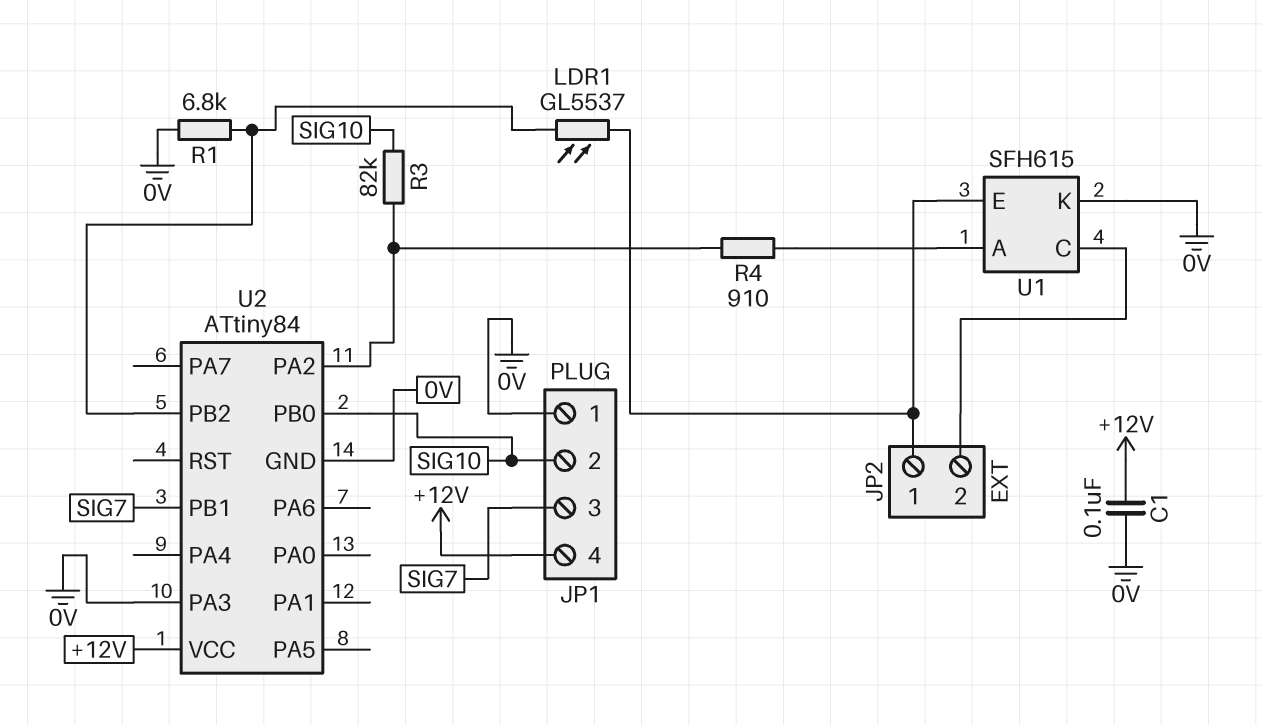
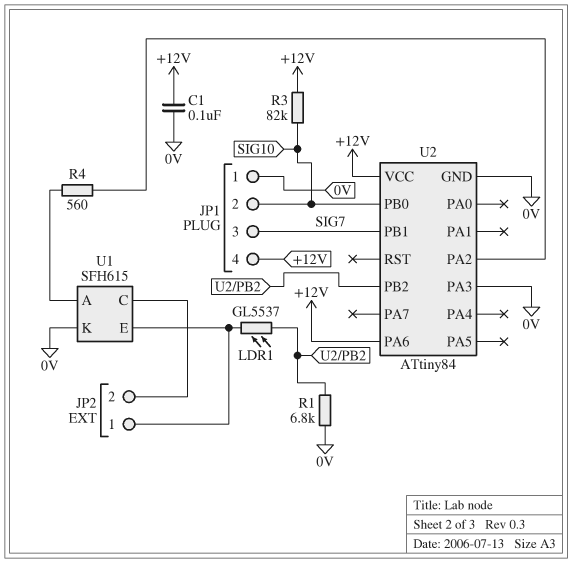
R3: 82k (SIG10, U2/PA2) -> 82k (+12V, SIG10)
R4: 910 (U1/A, U2/PA2) -> 560 (U1/A, U2/PA2)
U2 pin PA6: none -> +12V

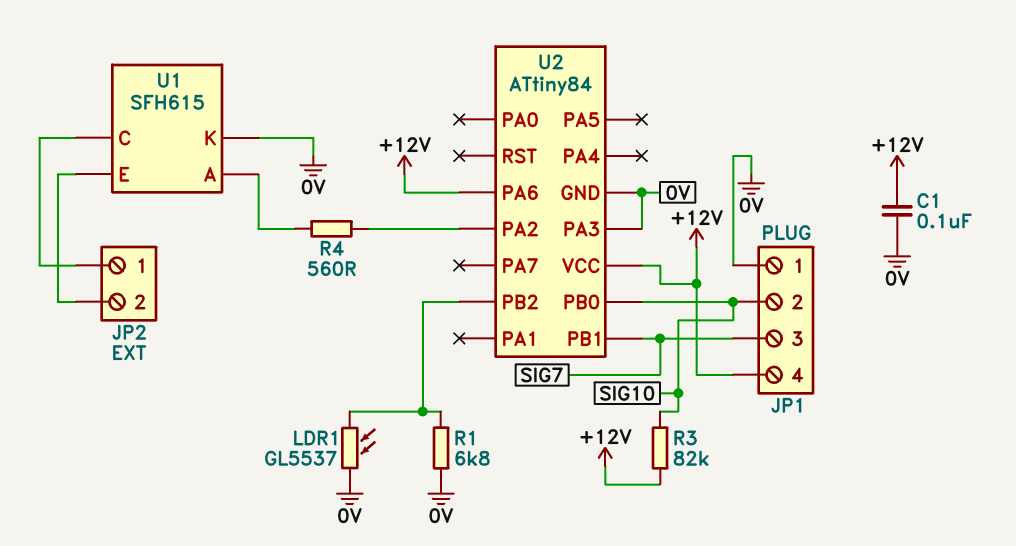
LDR1: GL5537 (JP2/1, U2/PB2) -> GL5537 (0V, U2/PB2)
U1 pin C: JP2/2 -> JP2/1
U1 pin E: JP2/1 -> JP2/2

